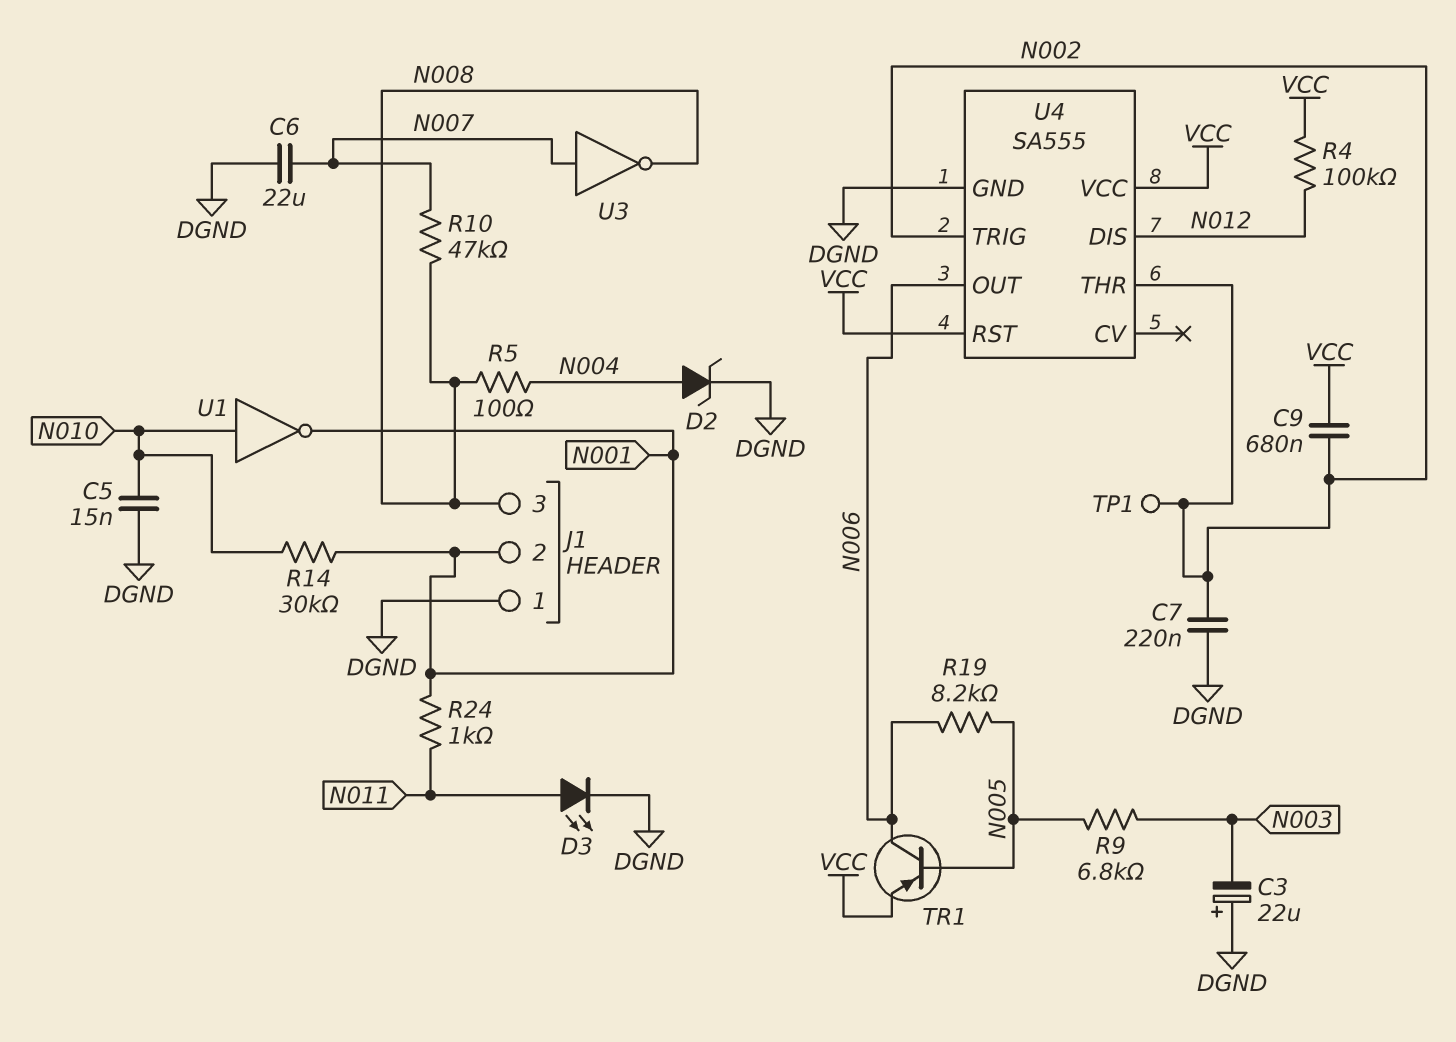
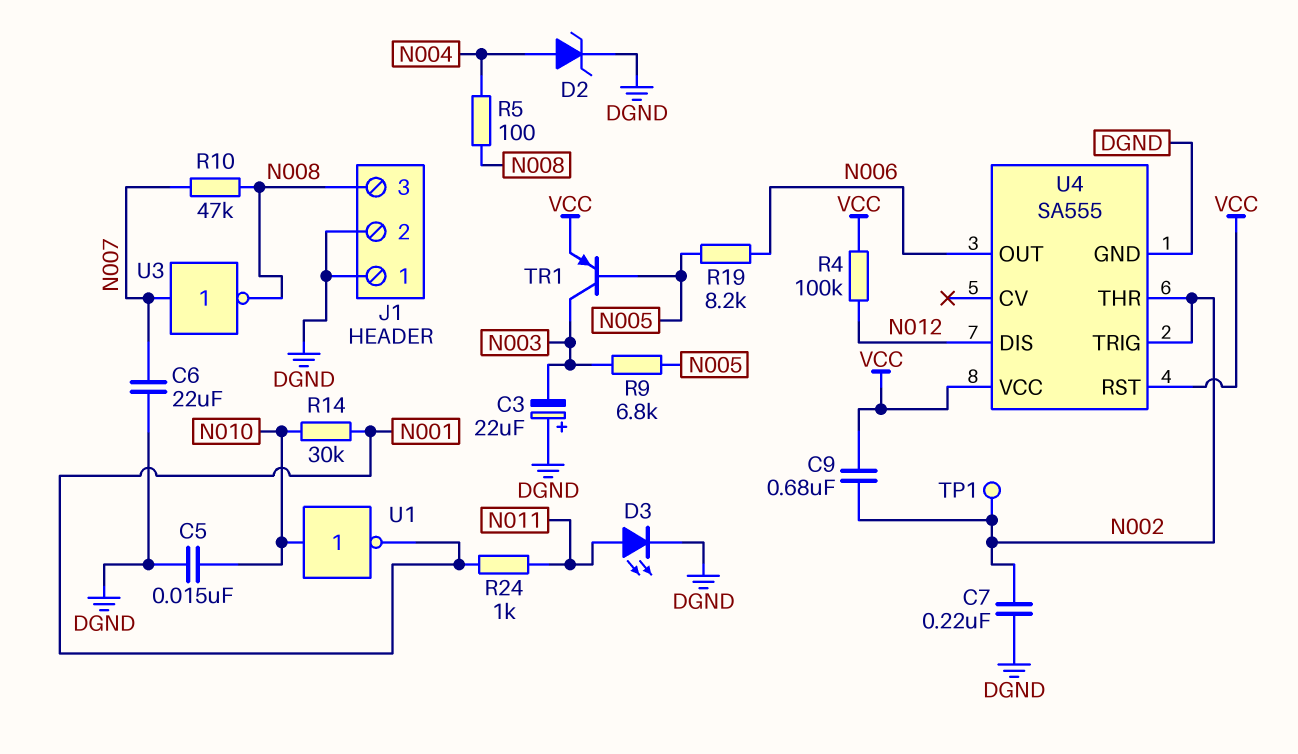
J1 pin 2: N001 -> DGND
TR1: PNP (B N005, C N006, E VCC) -> PNP (B N005, C N003, E VCC)

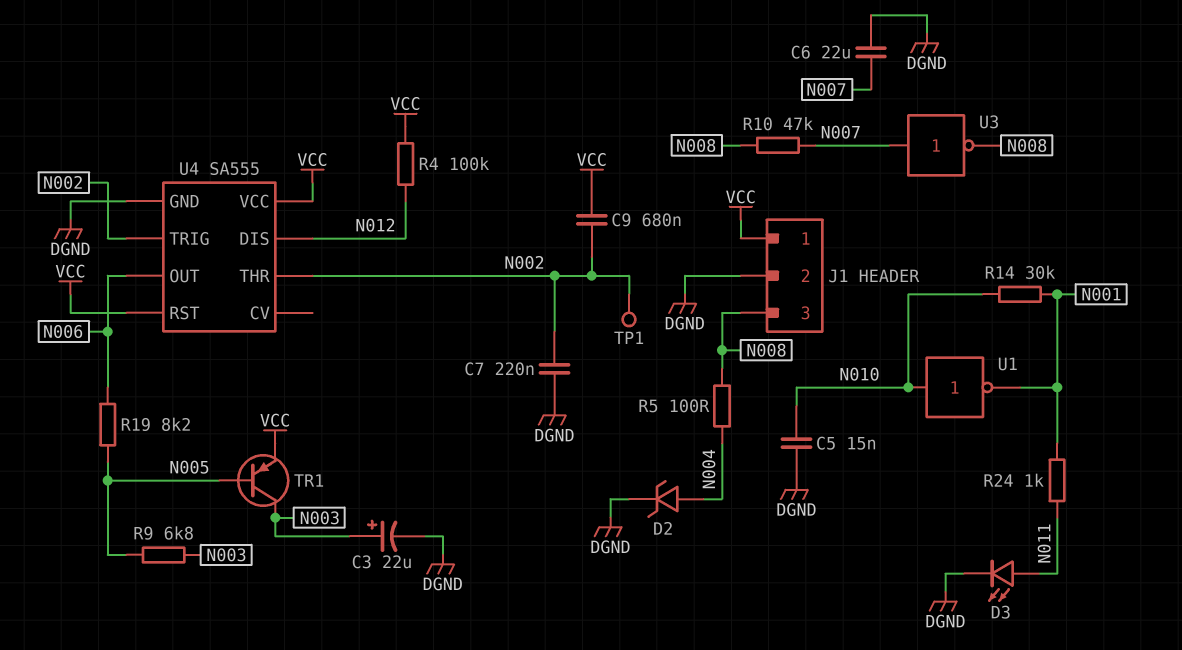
C3: 22uF (plus DGND, minus N003) -> 22uF (plus N003, minus DGND)
J1 pin 1: DGND -> VCC

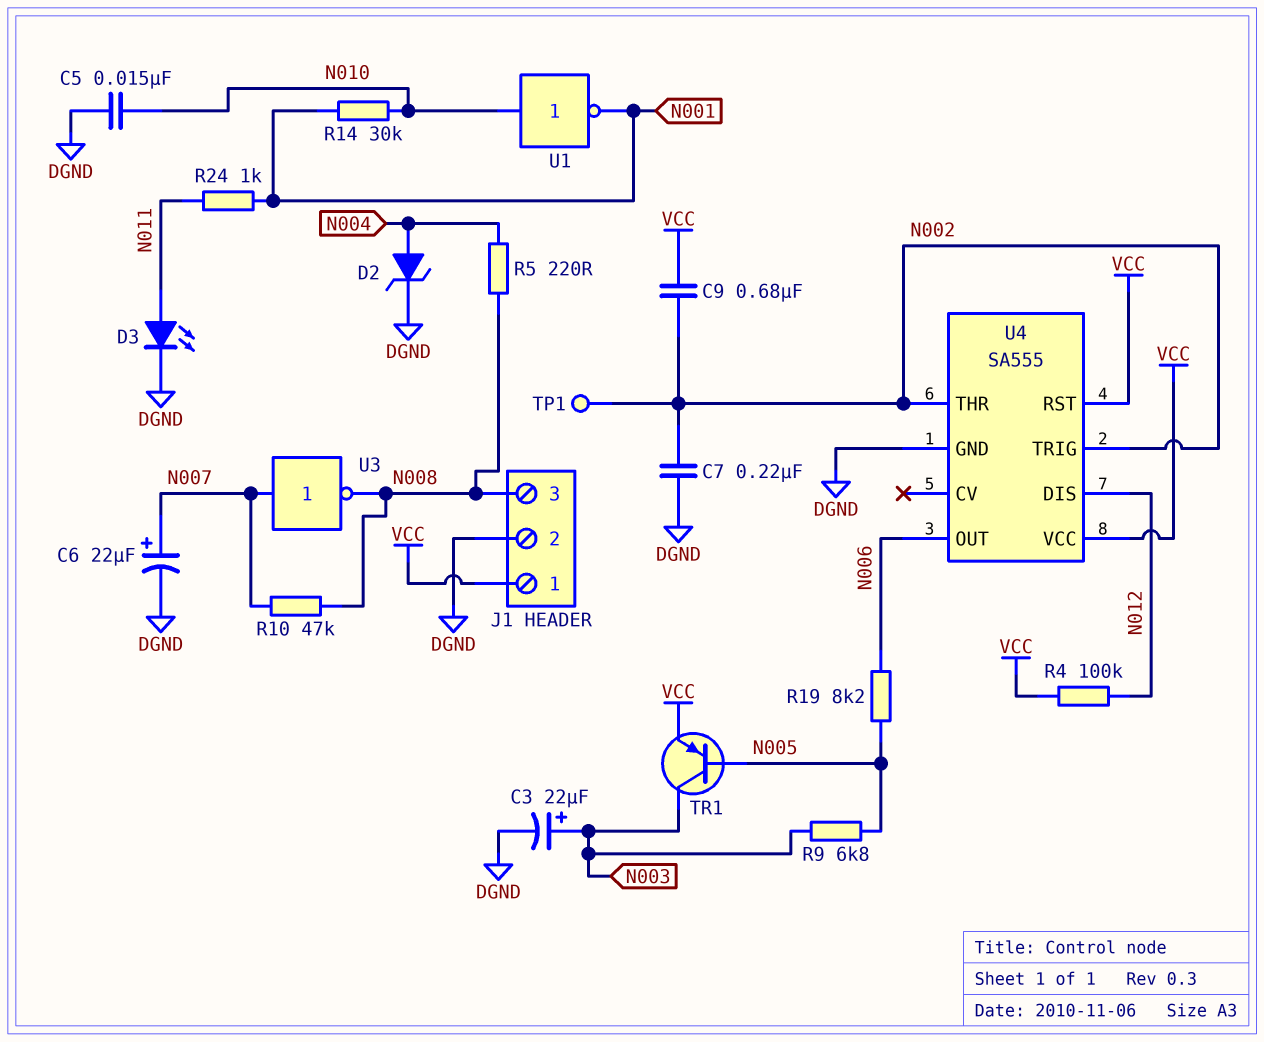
C6: 22uF (DGND, N007) -> 22uF (plus N007, minus DGND)
R5: 100 (N004, N008) -> 220 (N004, N008)

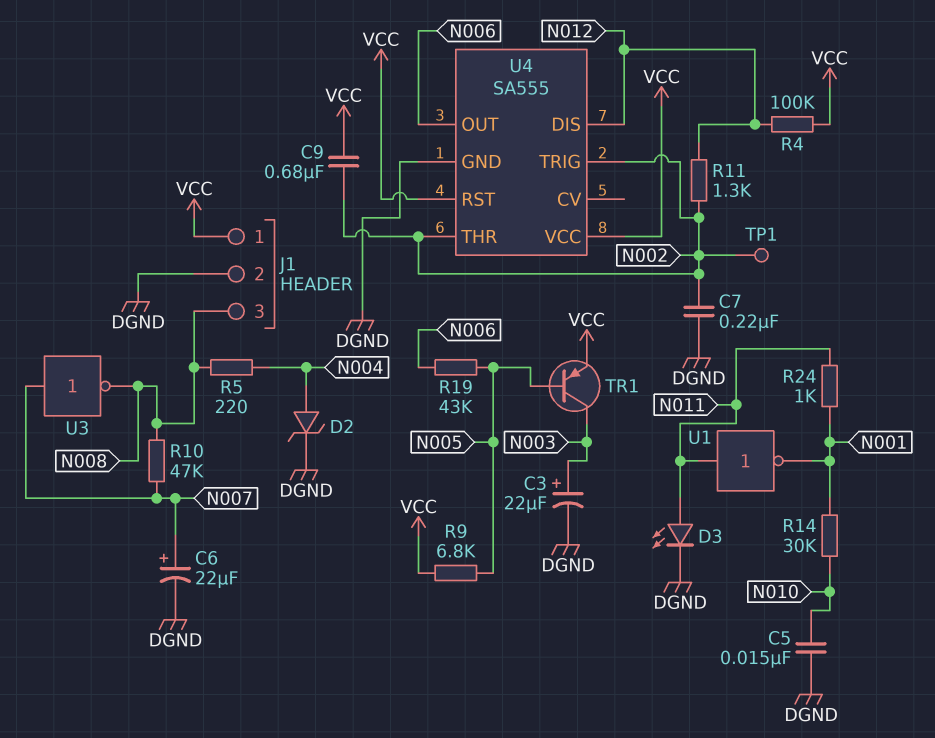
R9: 6.8k (N003, N005) -> 6.8k (N005, VCC)
R11: none -> 1.3k (N002, N012)
R19: 8.2k (N005, N006) -> 43k (N005, N006)
U1: NOT (in N010, out N001) -> NOT (in N011, out N001)

